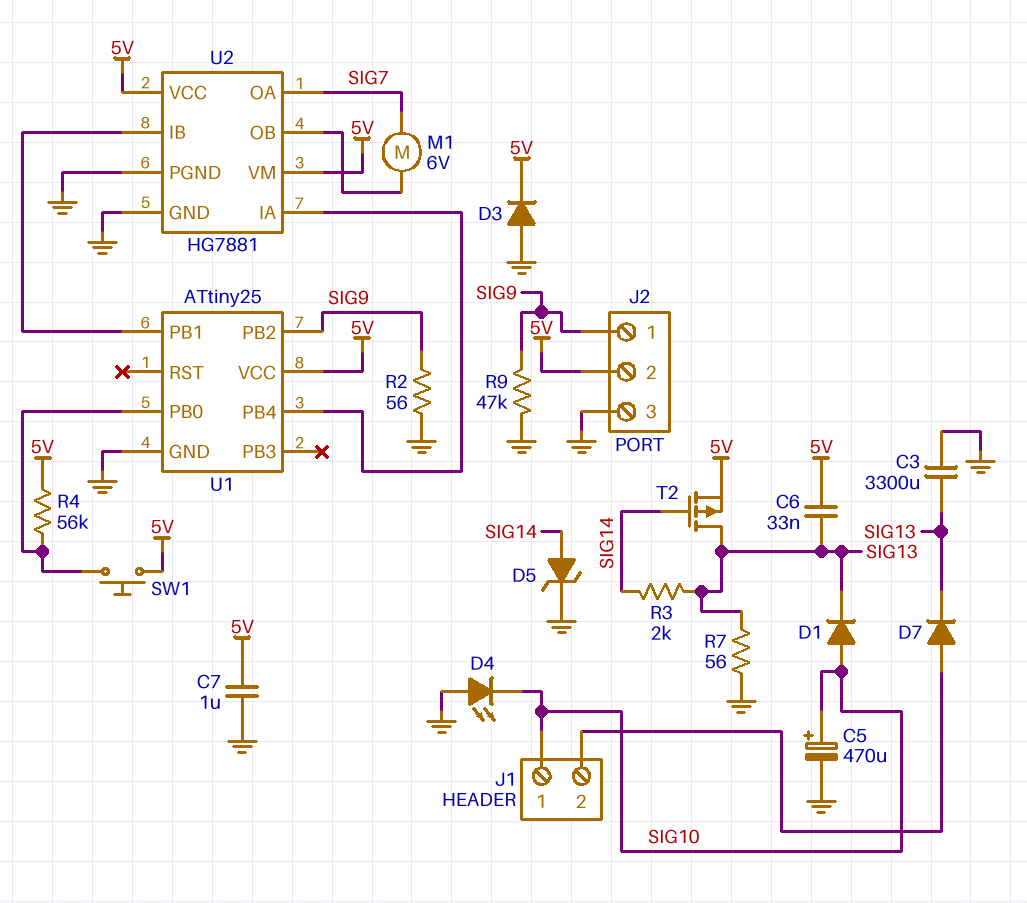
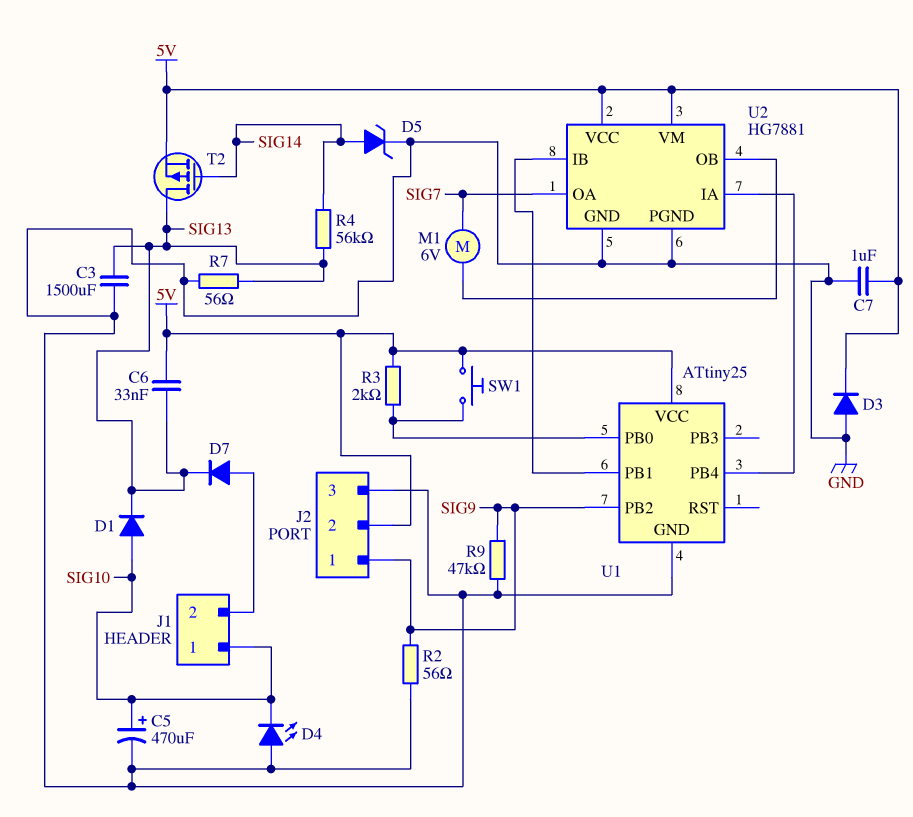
C3: 3300uF (GND, SIG13) -> 1500uF (GND, SIG13)
R3: 2k (SIG13, SIG14) -> 2k (5V, U1/PB0)
R4: 56k (5V, U1/PB0) -> 56k (SIG13, SIG14)

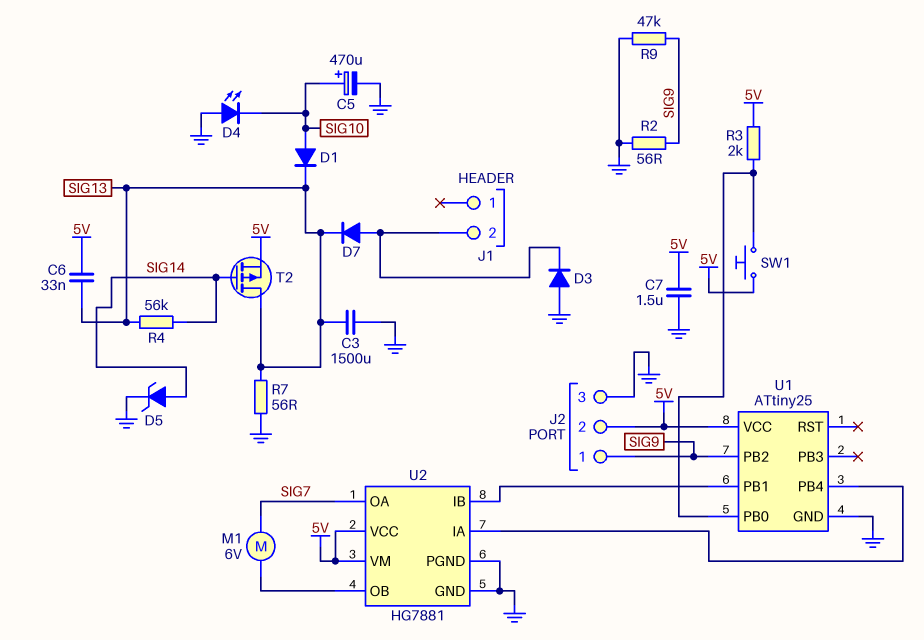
C7: 1uF (5V, GND) -> 1.5uF (5V, GND)
D3: diode (A GND, K 5V) -> diode (A GND, K J1/2)
J1 pin 1: SIG10 -> none

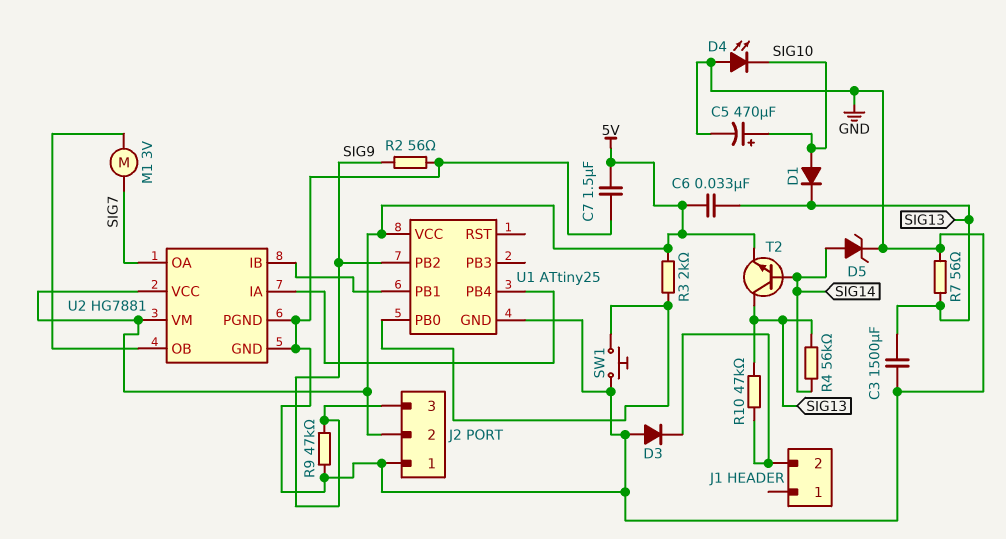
D7: diode (A J1/2, K SIG13) -> none
J2 pin 1: SIG9 -> GND
J2 pin 3: GND -> SIG9
M1: motor 6V (SIG7, U2/OB) -> motor 3V (SIG7, U2/OB)
R10: none -> 47k (J1/2, SIG13)
SW1: button (5V, U1/PB0) -> button (GND, U1/PB0)
T2: PMOS (G SIG14, D SIG13, S 5V) -> NPN (B SIG14, C SIG13, E 5V)

